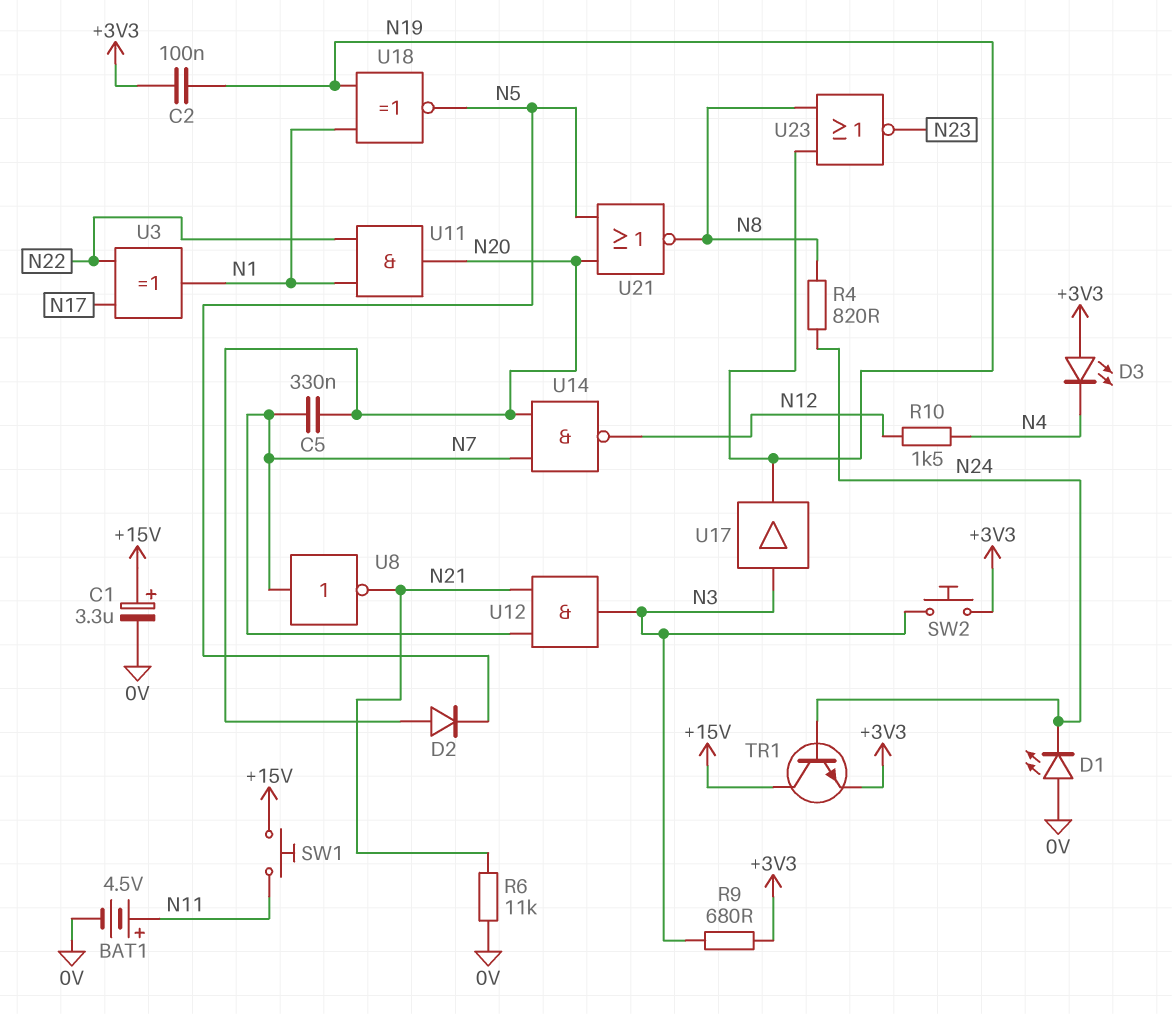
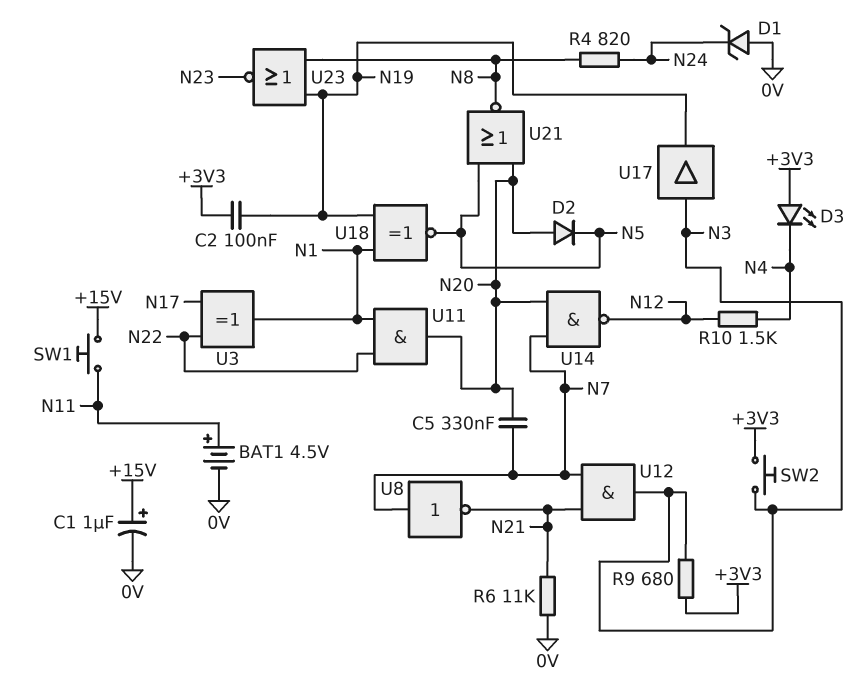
C1: 3.3uF (plus +15V, minus 0V) -> 1uF (plus +15V, minus 0V)
D1: LED (A 0V, K N24) -> zener (A 0V, K N24)
TR1: NPN (B N24, C +15V, E +3V3) -> none

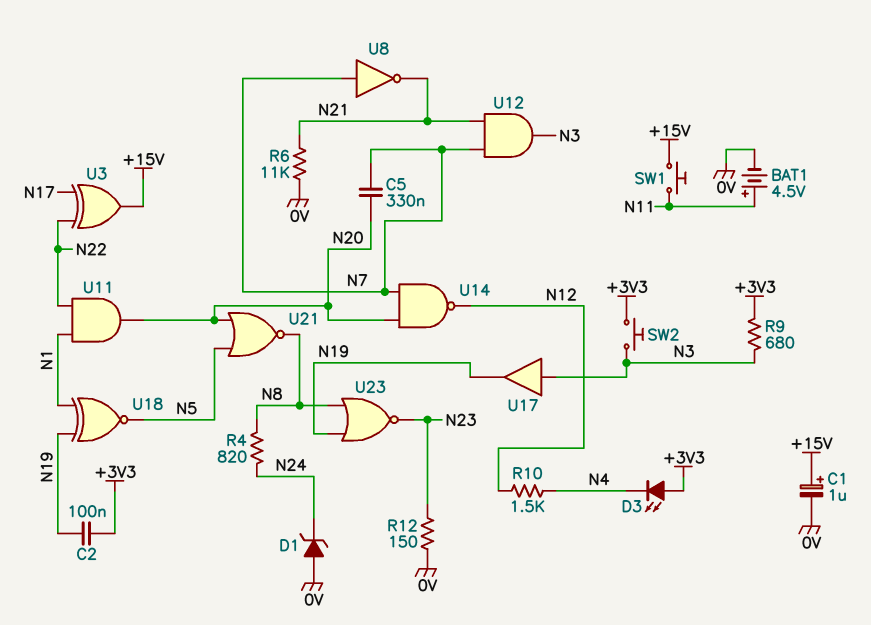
D2: diode (A N20, K N5) -> none
R12: none -> 150 (0V, N23)
U3: XOR (in N17, in N22, out N1) -> XOR (in N17, in N22, out +15V)

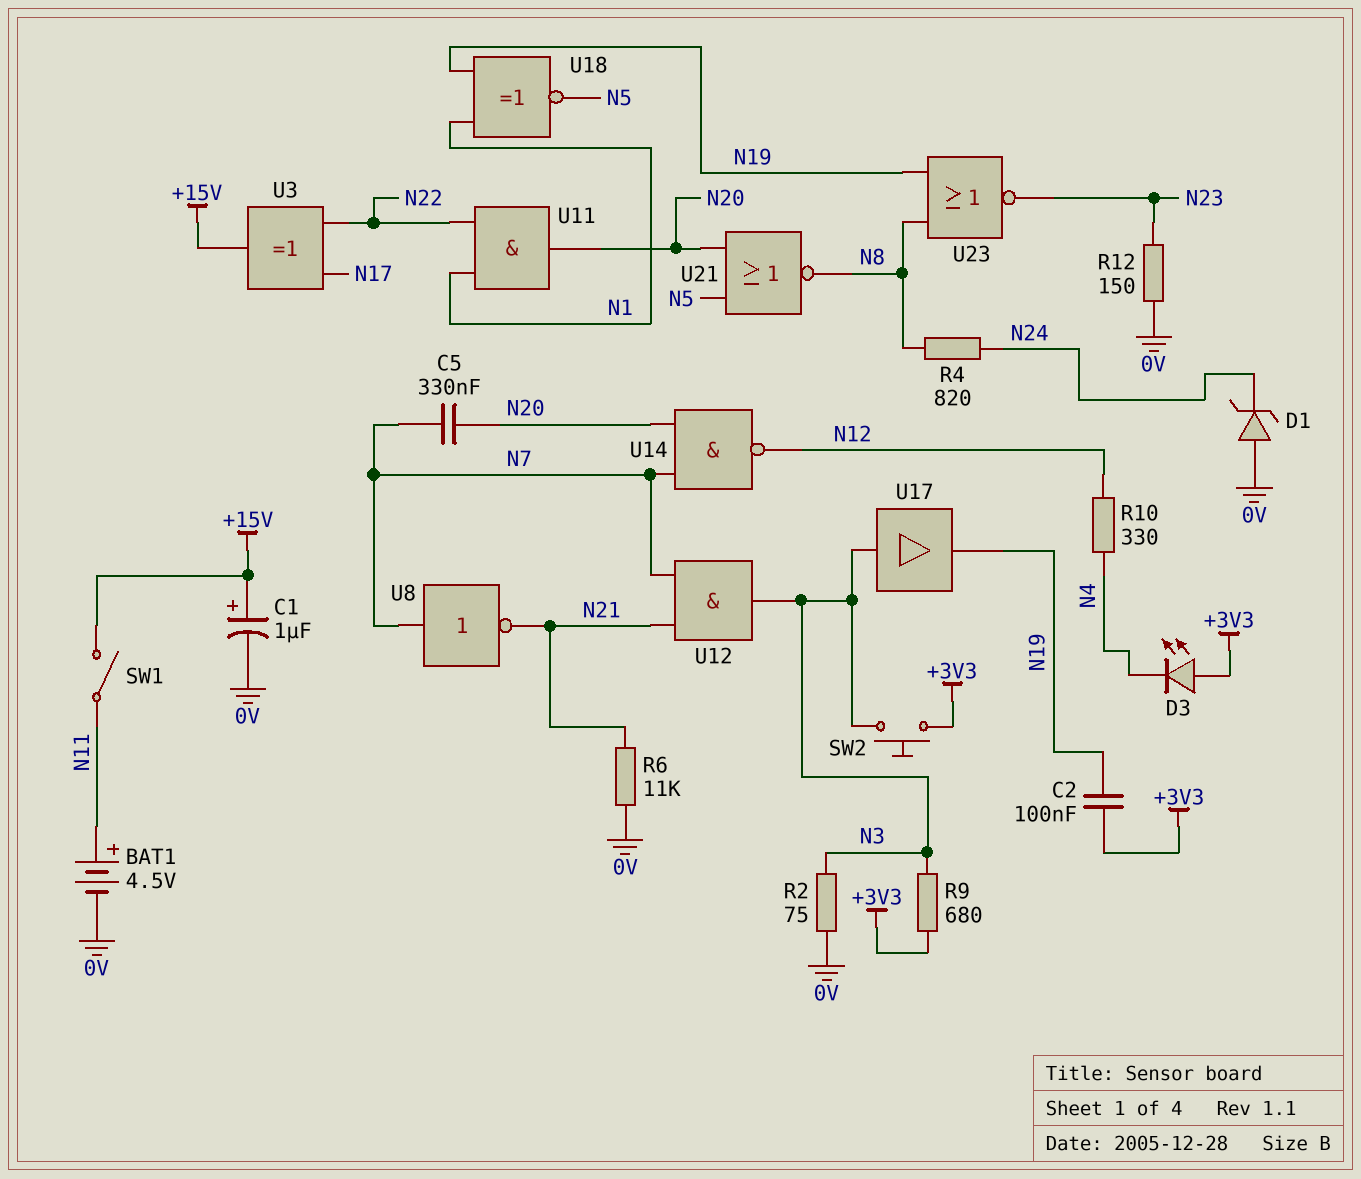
R2: none -> 75 (0V, N3)
R10: 1.5k (N4, N12) -> 330 (N4, N12)
SW1: button (+15V, N11) -> switch (+15V, N11)

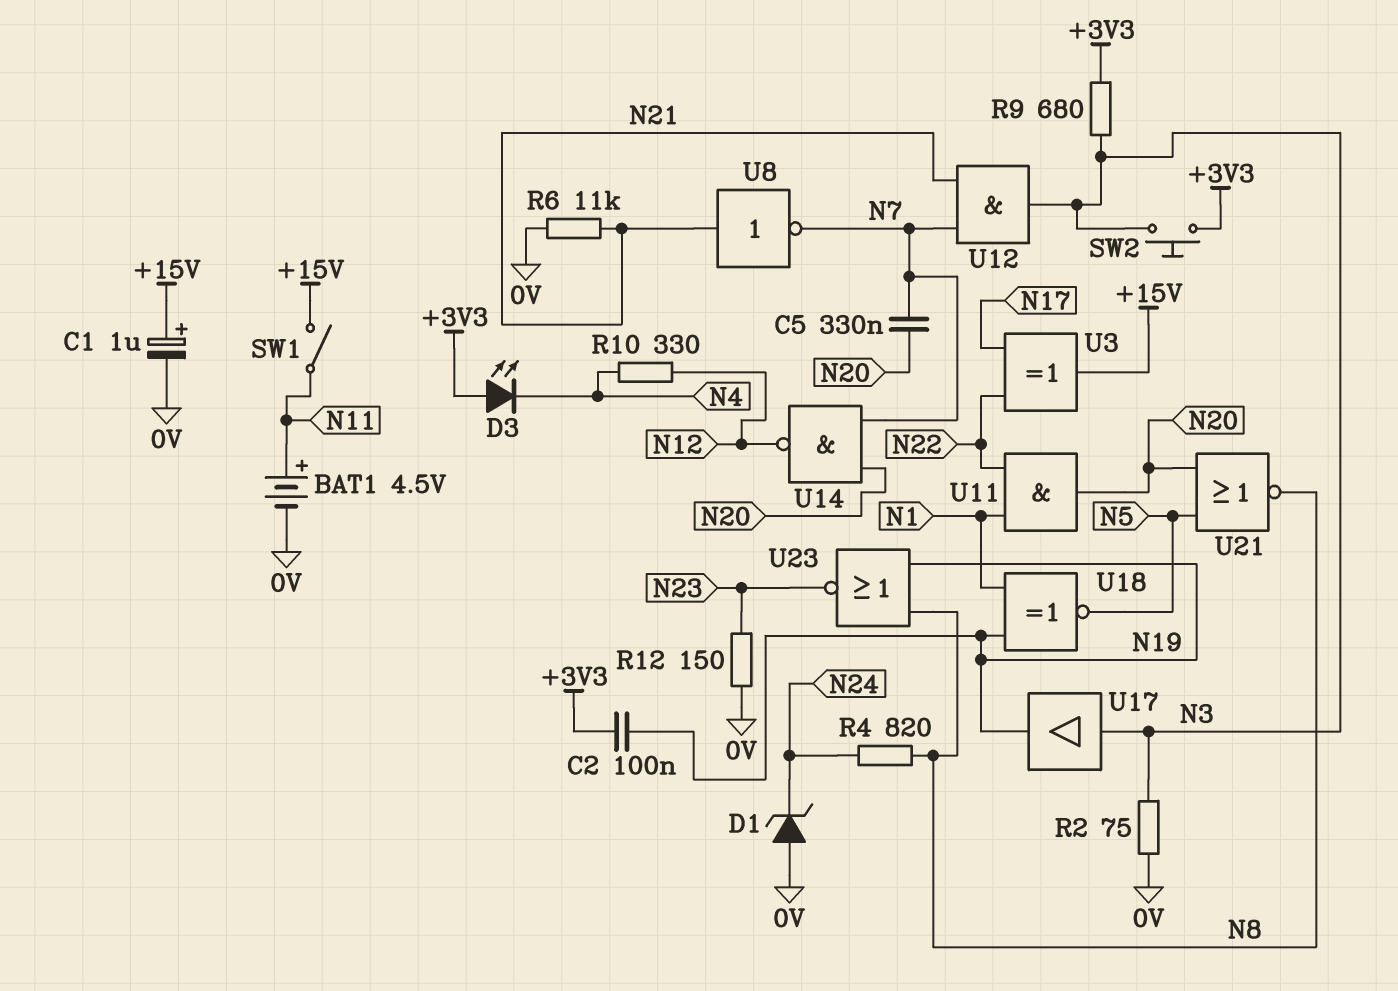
U8: NOT (in N7, out N21) -> NOT (in N21, out N7)

